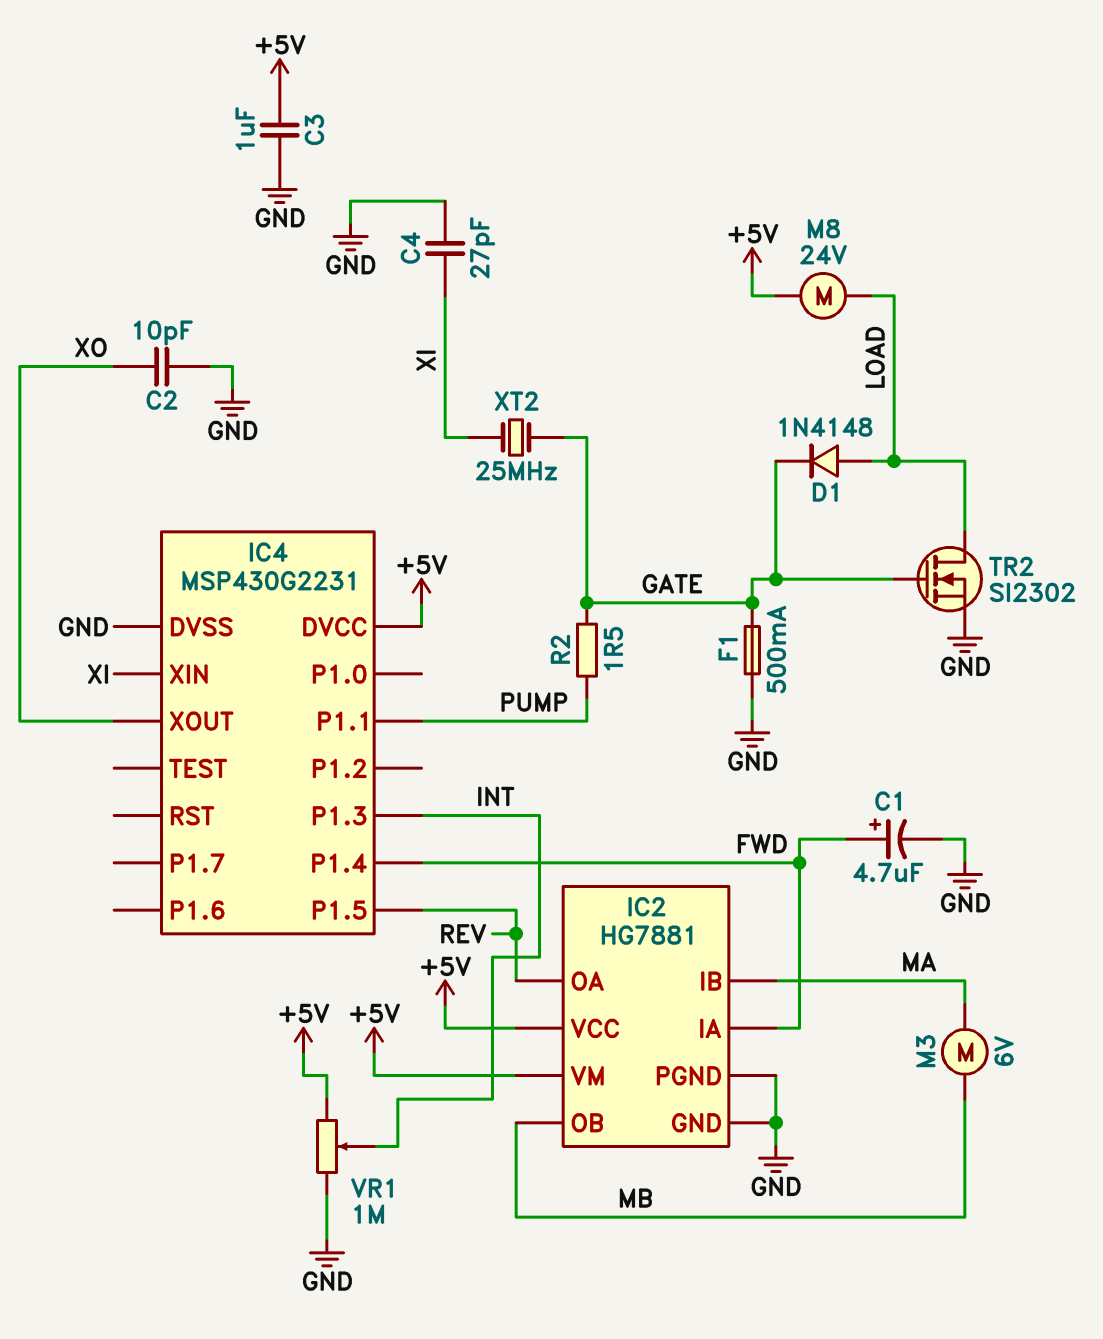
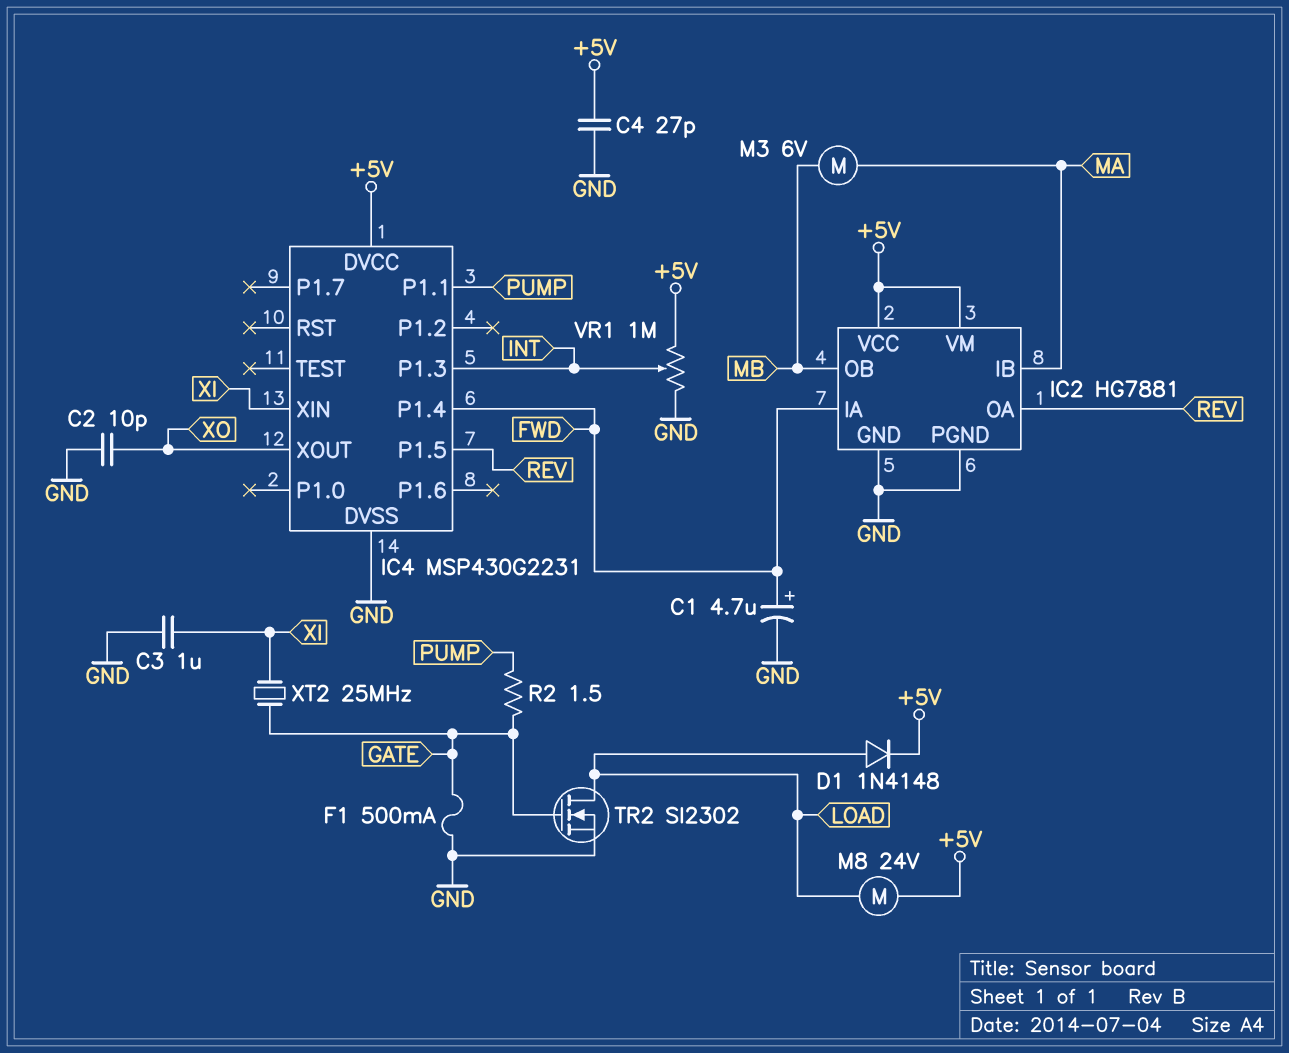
C3: 1uF (+5V, GND) -> 1uF (GND, XI)
C4: 27pF (GND, XI) -> 27pF (+5V, GND)
D1: diode 1N4148 (A LOAD, K GATE) -> diode 1N4148 (A LOAD, K +5V)

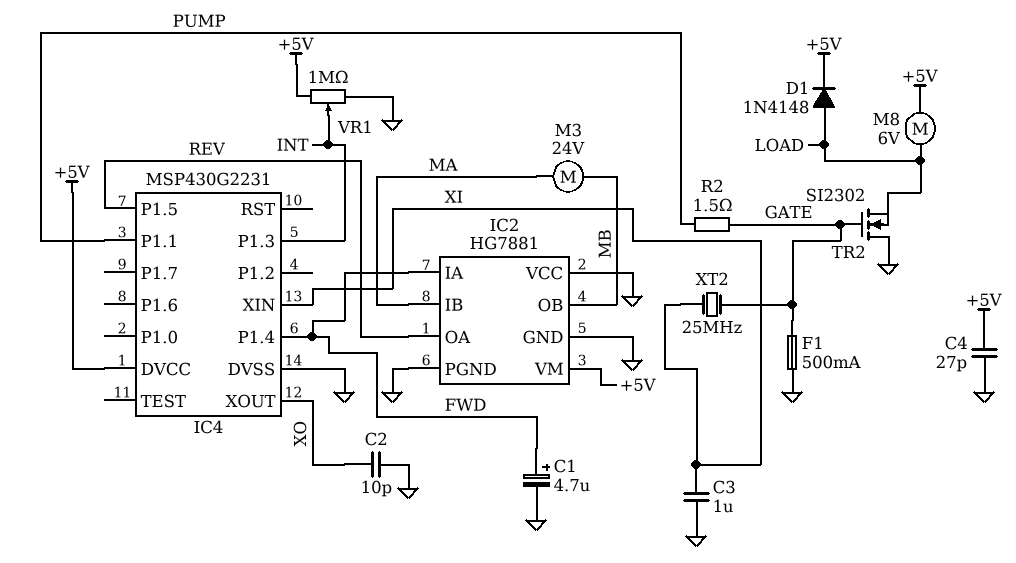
IC2 pin VCC: +5V -> GND
M3: motor 6V (MA, MB) -> motor 24V (MA, MB)
M8: motor 24V (+5V, LOAD) -> motor 6V (+5V, LOAD)
TR2: NMOS SI2302 (G GATE, D LOAD, S GND) -> NMOS SI2302 (G GATE, D GND, S LOAD)

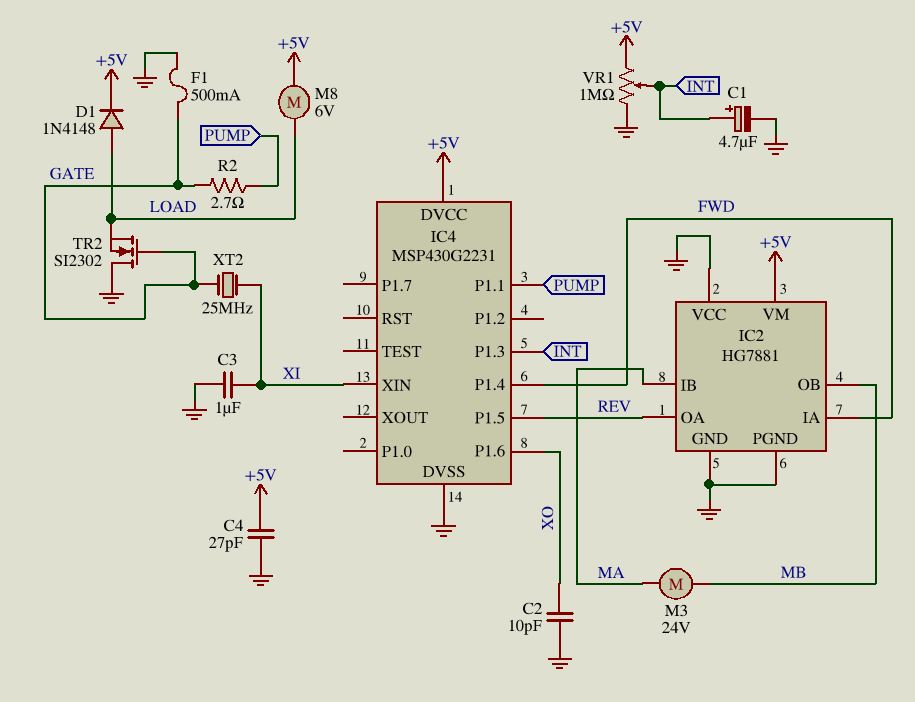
C1: 4.7uF (plus FWD, minus GND) -> 4.7uF (plus INT, minus GND)
IC4 pin P1.6: none -> XO
IC4 pin XOUT: XO -> none
R2: 1.5 (GATE, PUMP) -> 2.7 (GATE, PUMP)

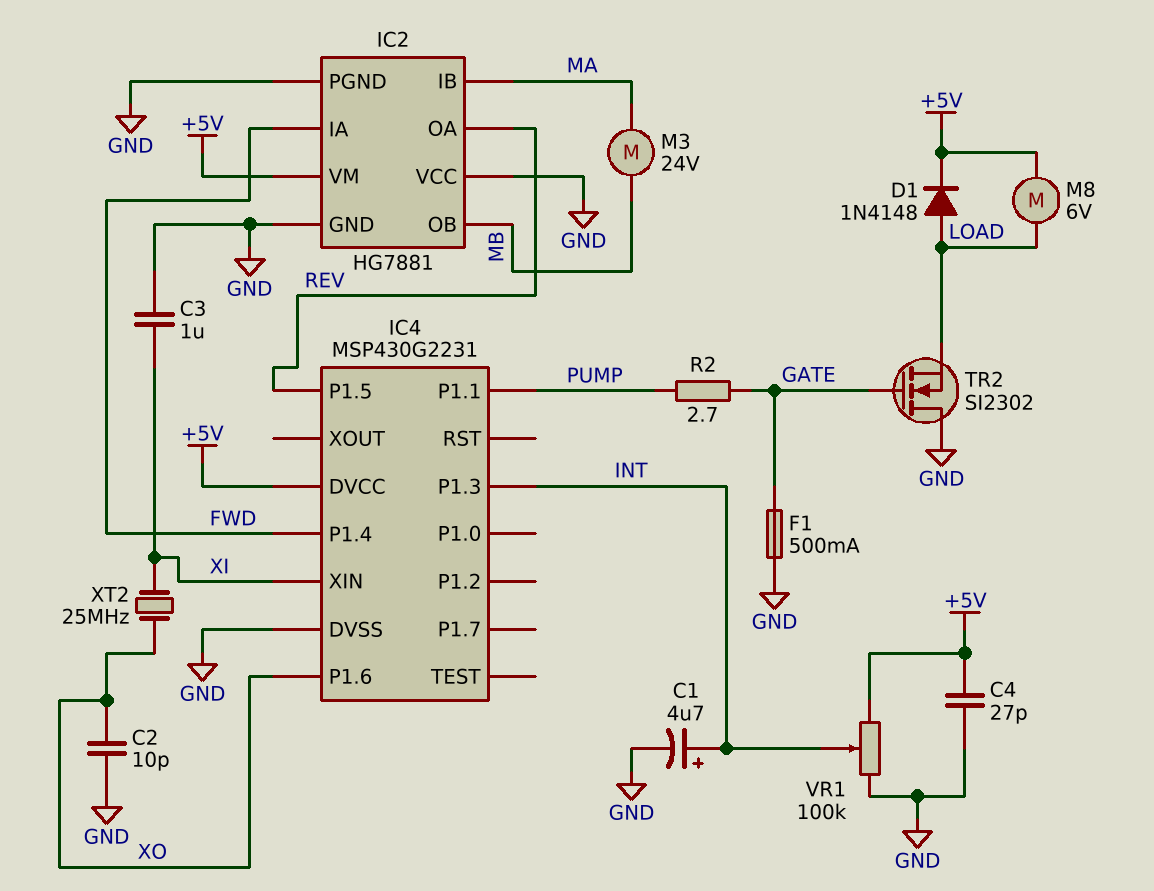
VR1: 1M (+5V, GND, wiper INT) -> 100k (+5V, GND, wiper INT)
XT2: 25MHz (GATE, XI) -> 25MHz (XI, XO)

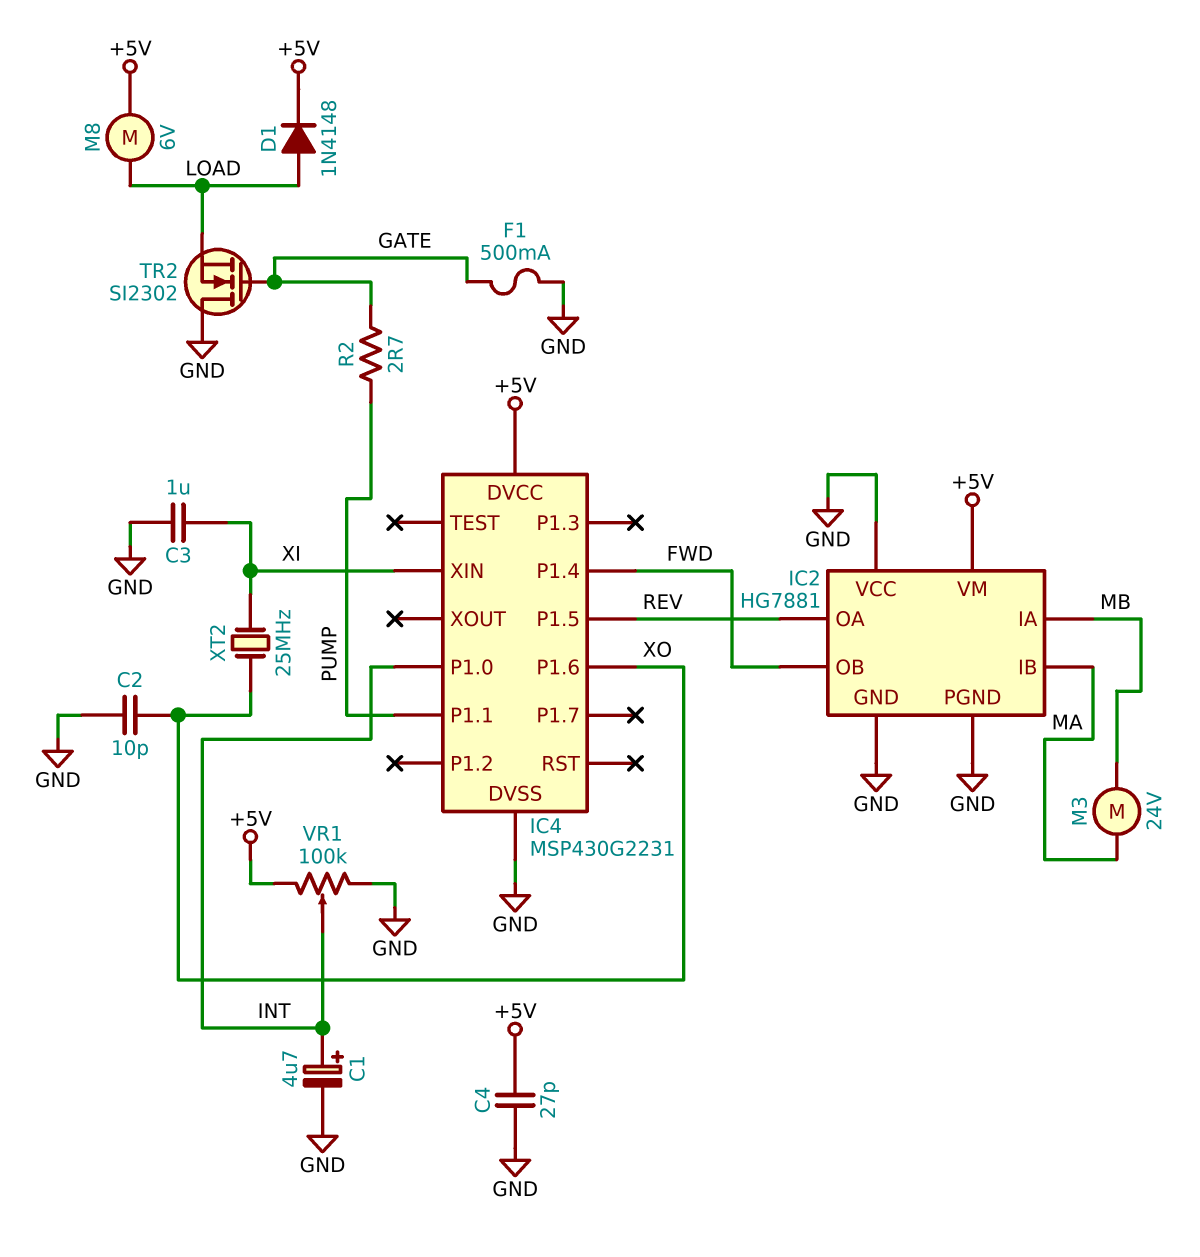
IC2 pin IA: FWD -> MB
IC2 pin OB: MB -> FWD
IC4 pin P1.0: none -> INT
IC4 pin P1.3: INT -> none

